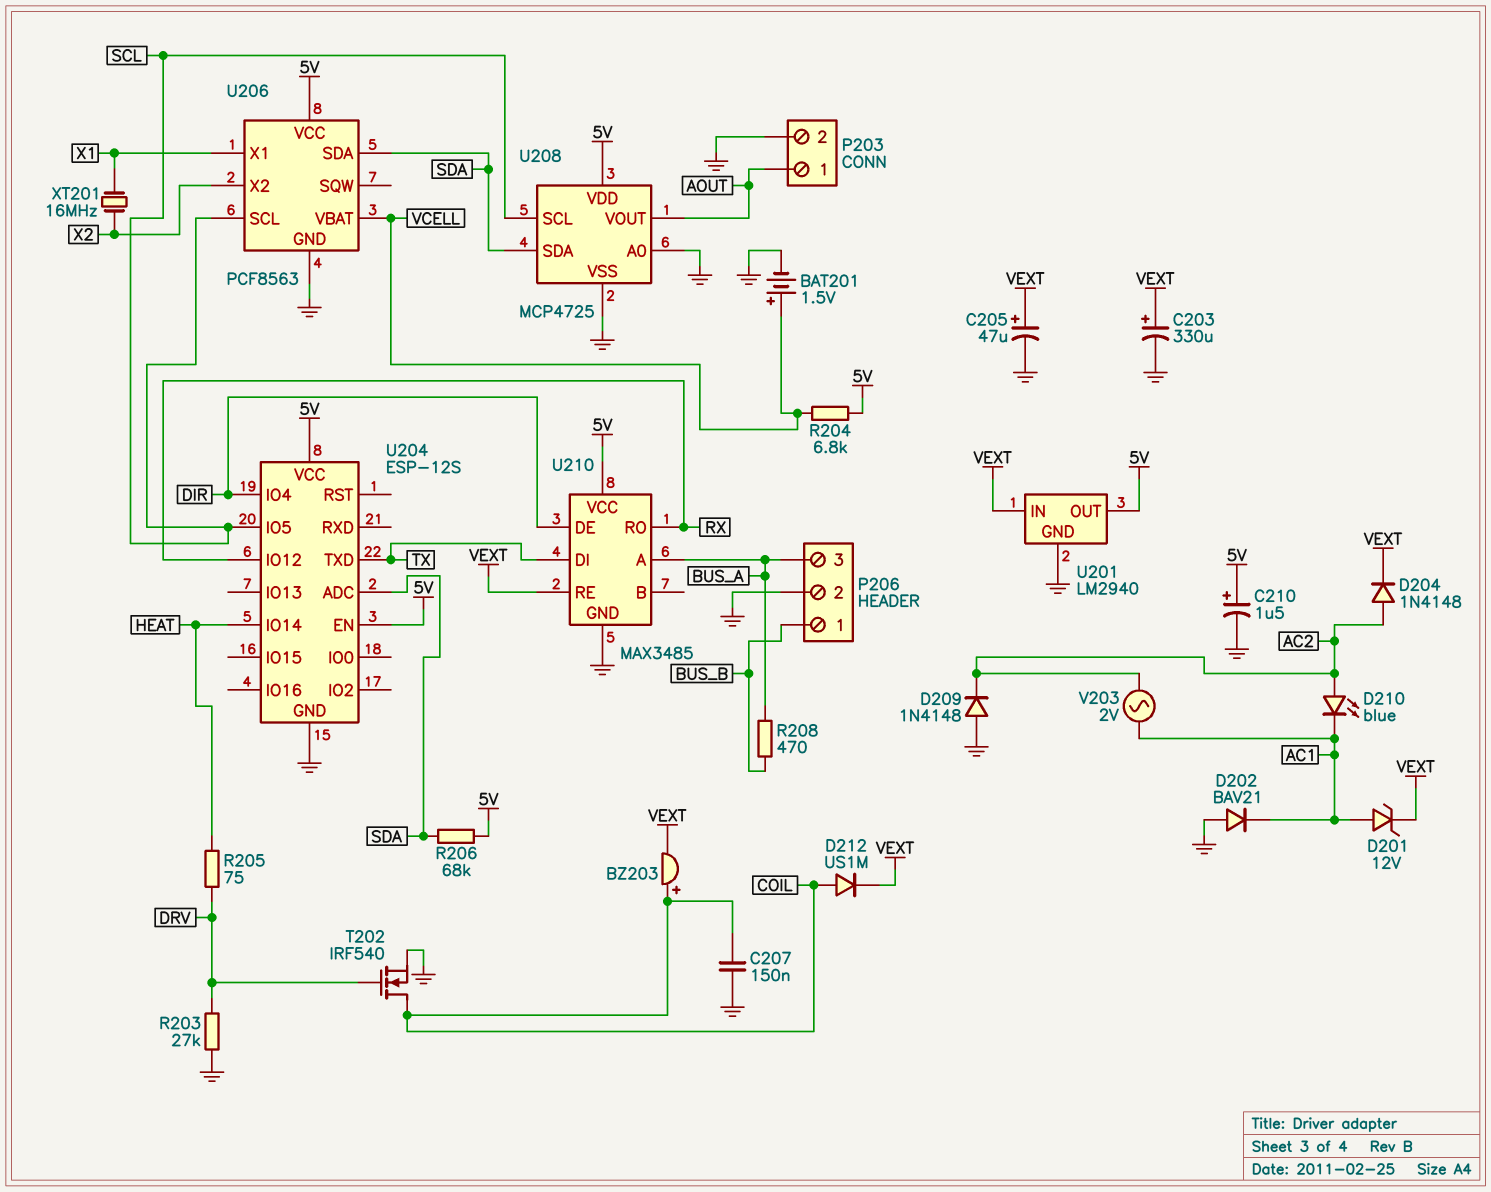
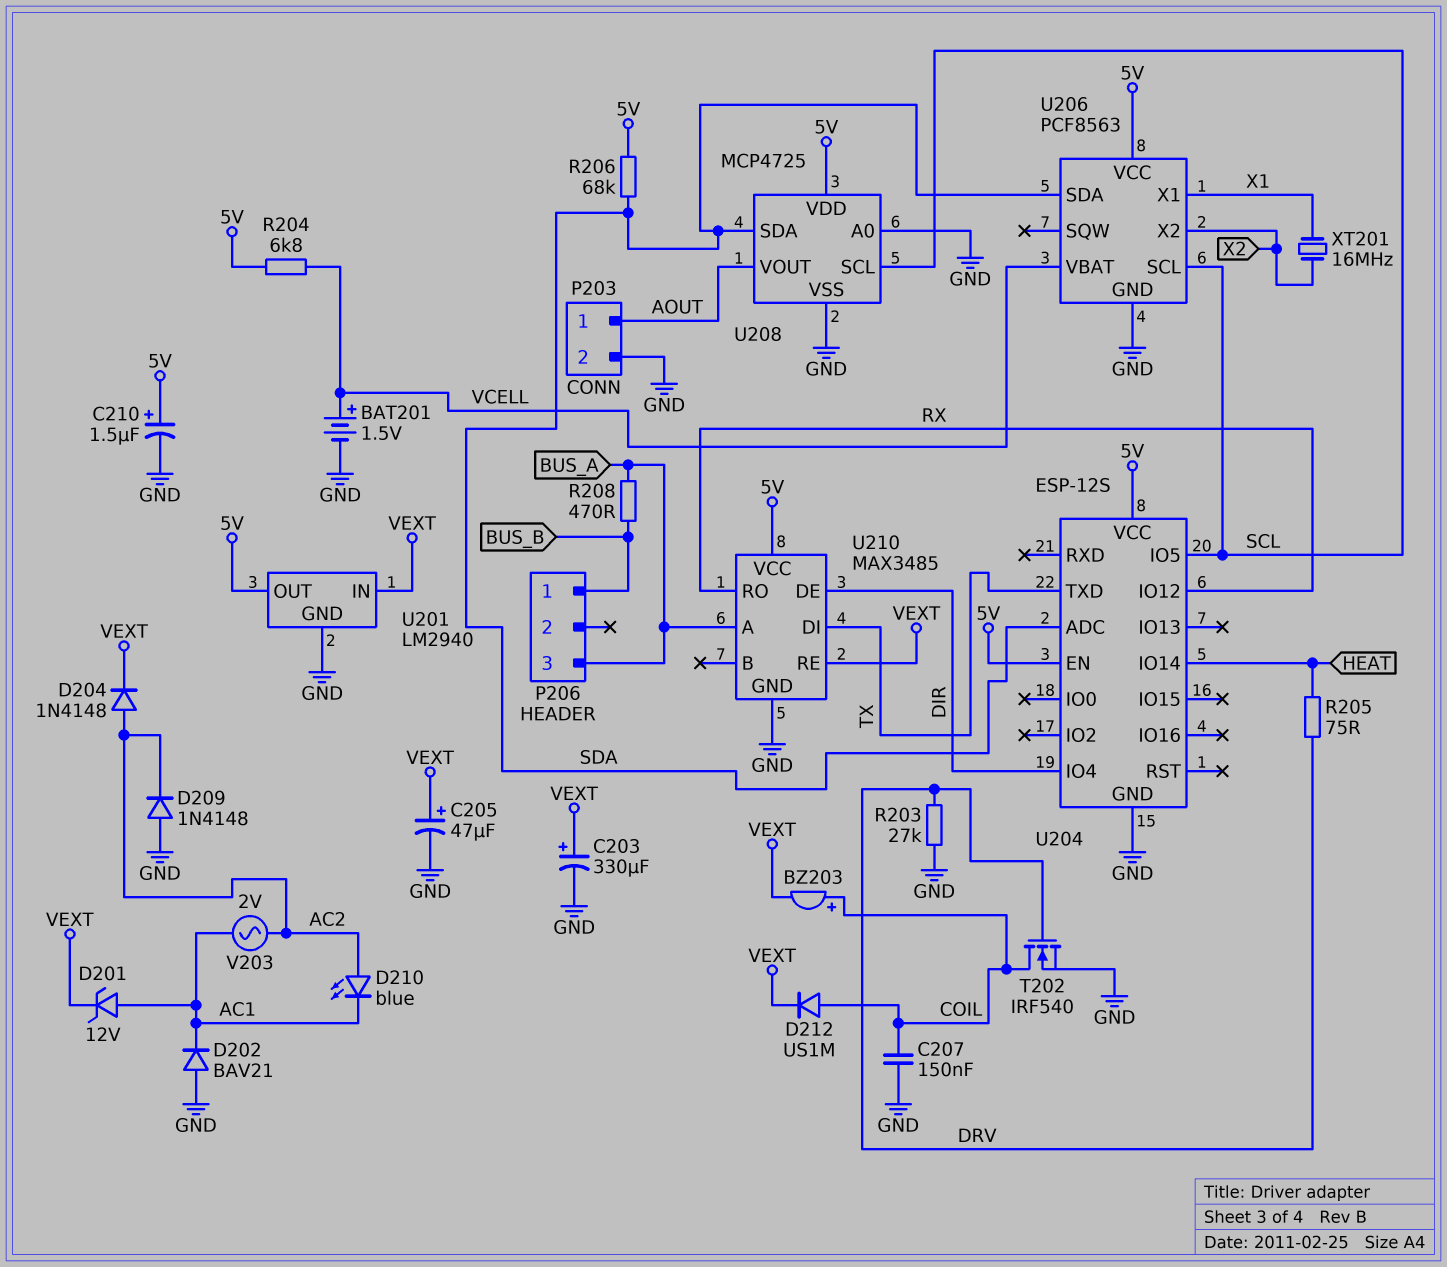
P206 pin 2: GND -> none

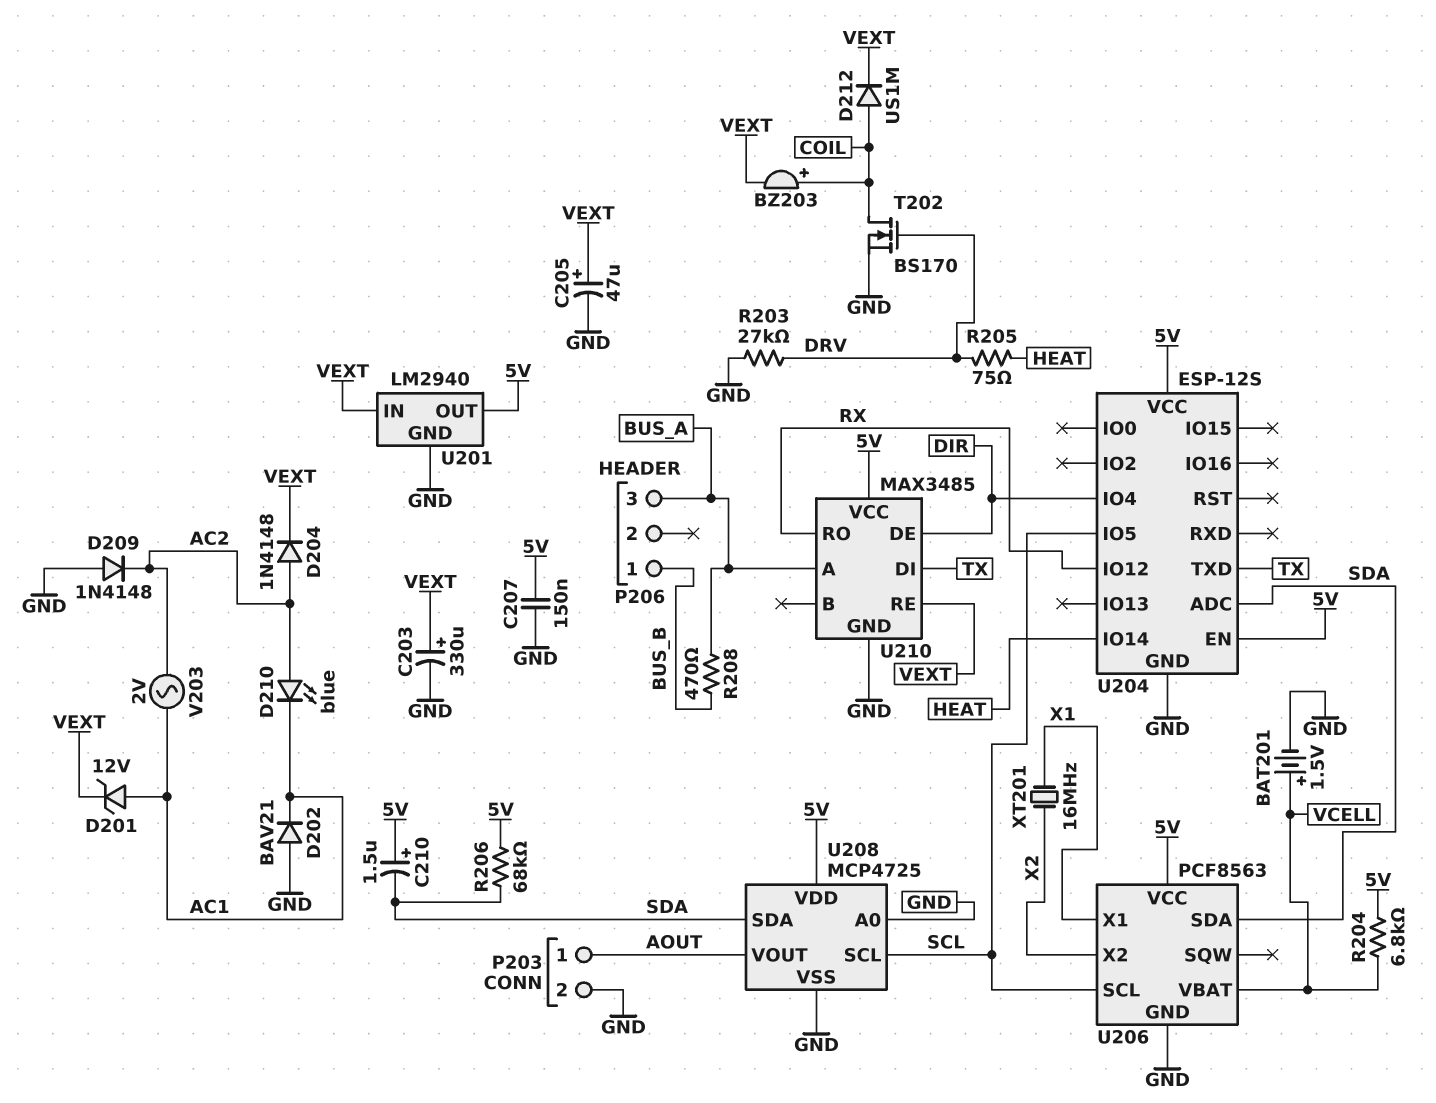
C207: 150nF (COIL, GND) -> 150nF (5V, GND)
C210: 1.5uF (plus 5V, minus GND) -> 1.5uF (plus 5V, minus SDA)
T202: NMOS IRF540 (G DRV, D COIL, S GND) -> NMOS BS170 (G DRV, D COIL, S GND)

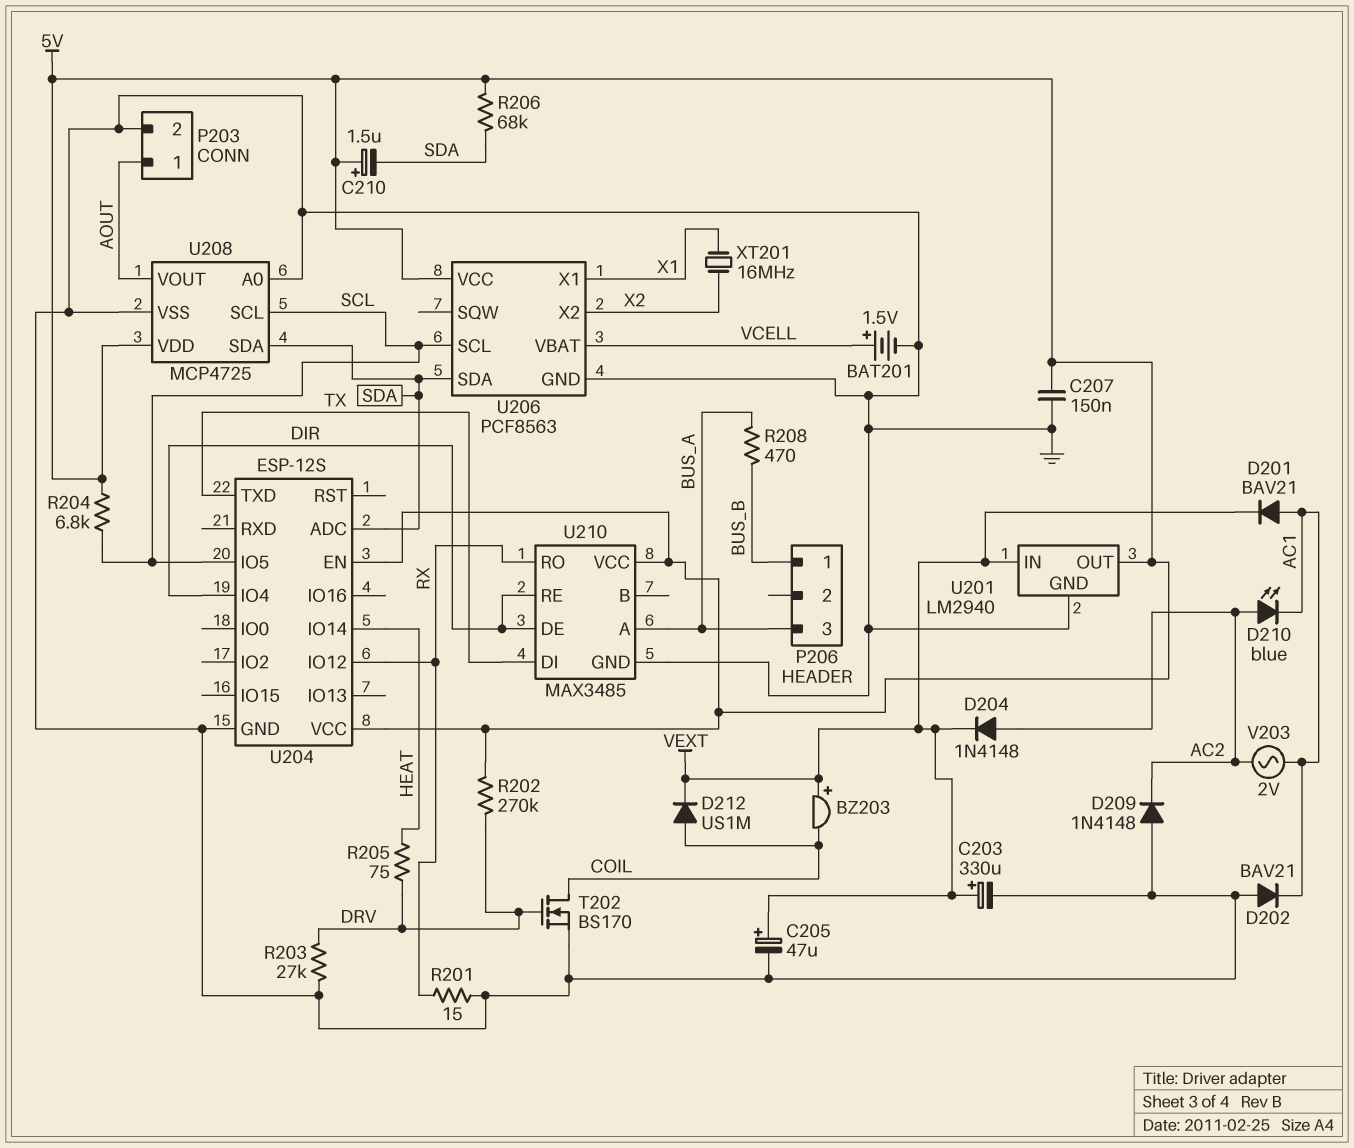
BZ203: buzzer (plus COIL, minus VEXT) -> buzzer (plus VEXT, minus COIL)
D201: zener 12V (A AC1, K VEXT) -> diode BAV21 (A AC1, K VEXT)
R201: none -> 15 (GND, RX)
R202: none -> 270k (5V, DRV)
R204: 6.8k (5V, VCELL) -> 6.8k (5V, SCL)
U210 pin RE: VEXT -> DIR

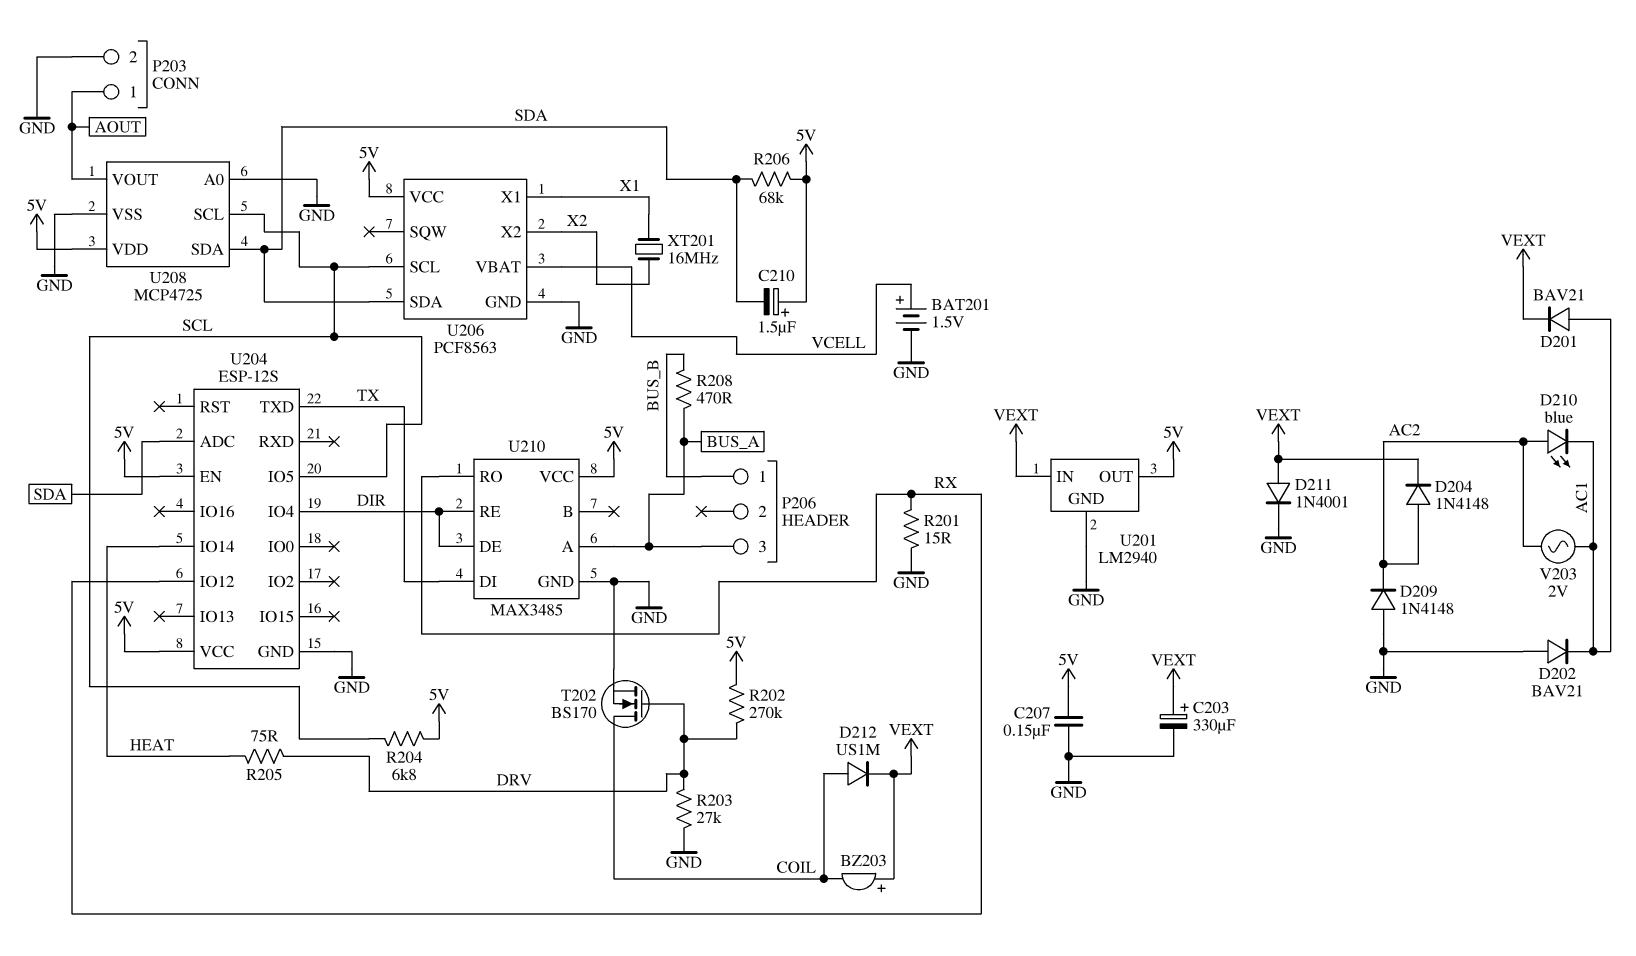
C205: 47uF (plus VEXT, minus GND) -> none
D211: none -> diode 1N4001 (A VEXT, K GND)

